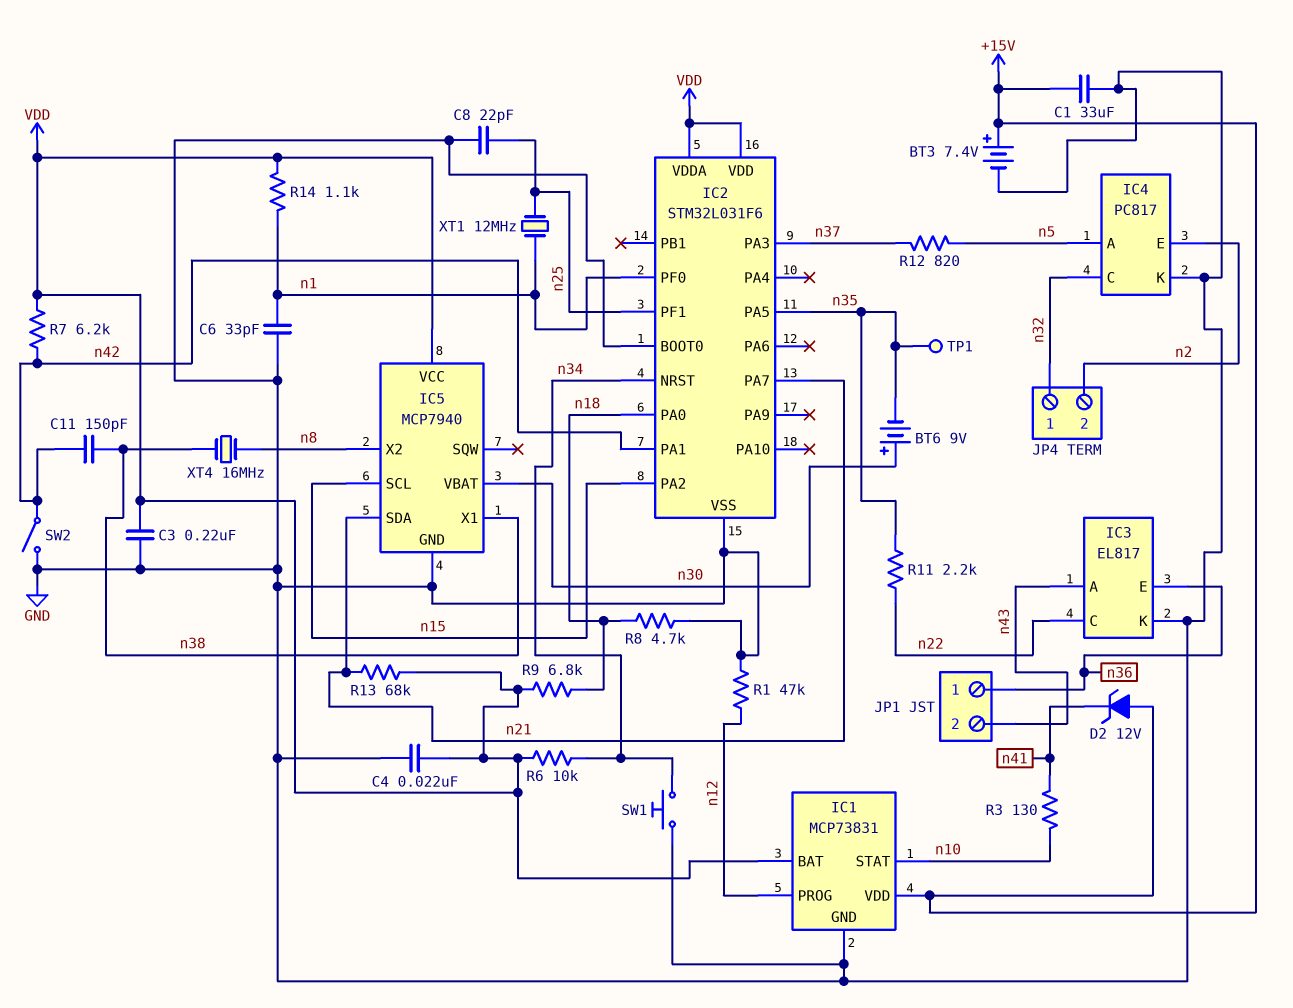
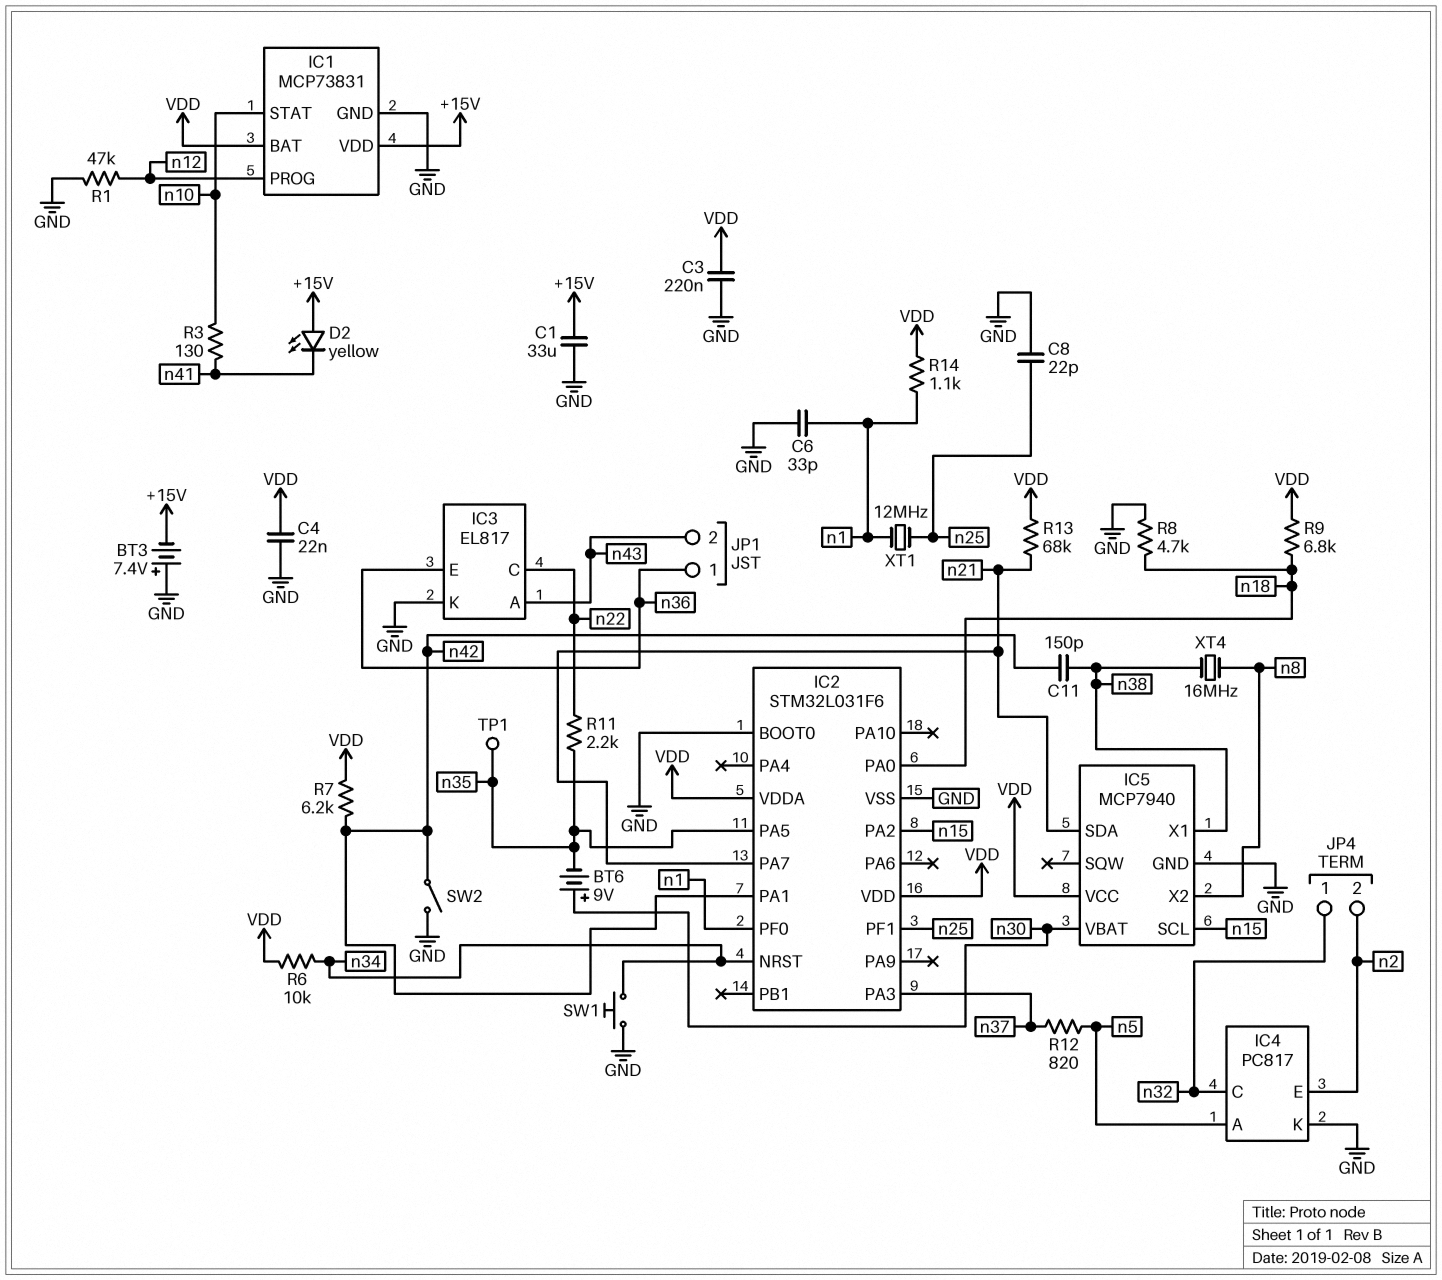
BT3: 7.4V (plus +15V, minus GND) -> 7.4V (plus GND, minus +15V)
D2: zener 12V (A +15V, K n41) -> LED yellow (A +15V, K n41)

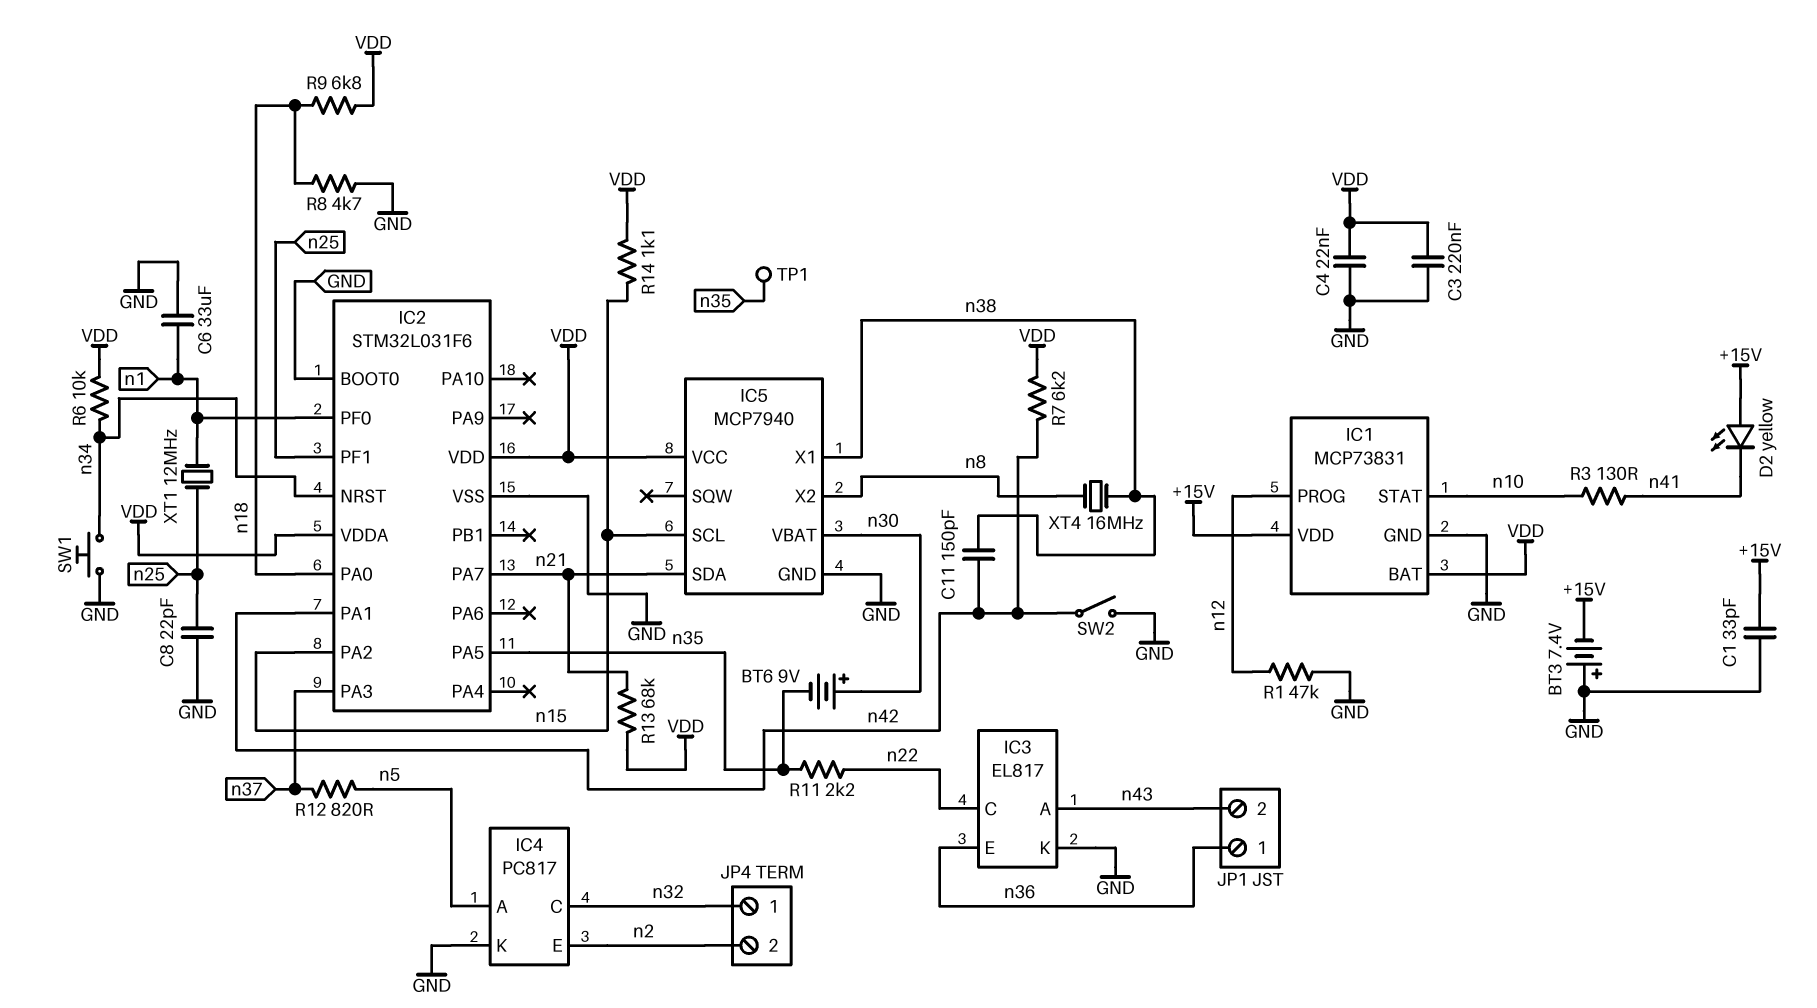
C1: 33uF (+15V, GND) -> 33pF (+15V, GND)
C6: 33pF (GND, n1) -> 33uF (GND, n1)
R14: 1.1k (VDD, n1) -> 1.1k (VDD, n15)

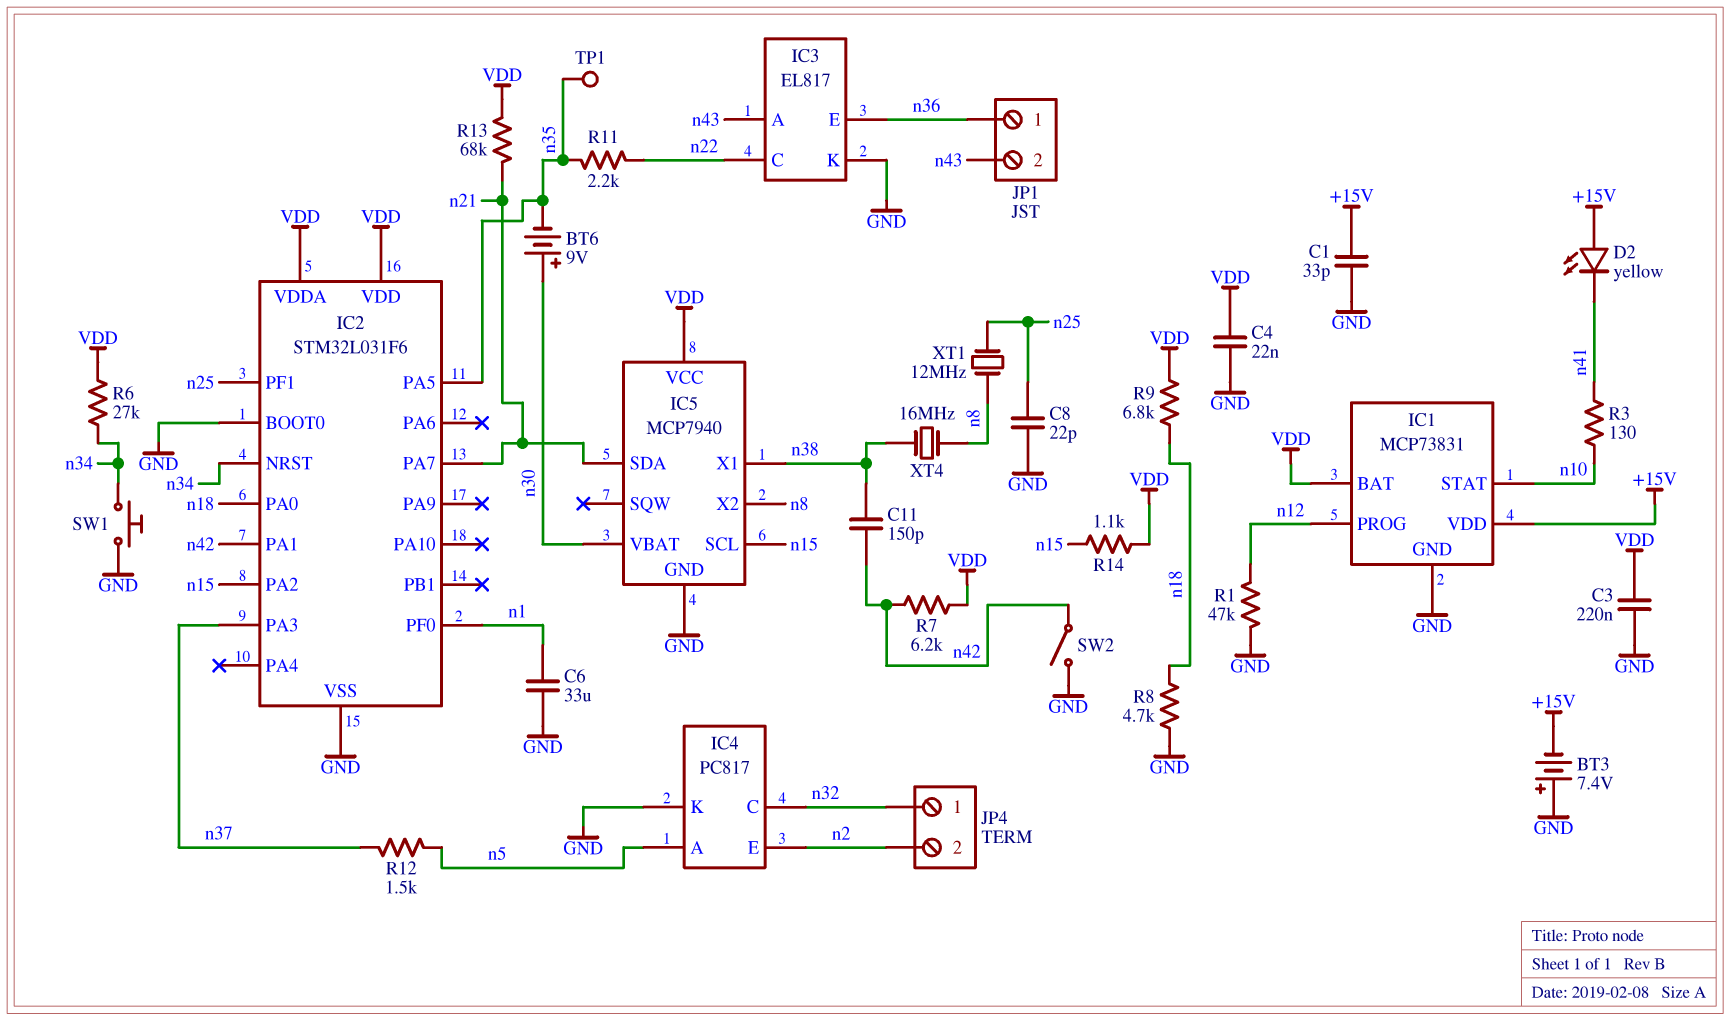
R6: 10k (VDD, n34) -> 27k (VDD, n34)
R12: 820 (n5, n37) -> 1.5k (n5, n37)
XT1: 12MHz (n1, n25) -> 12MHz (n8, n25)

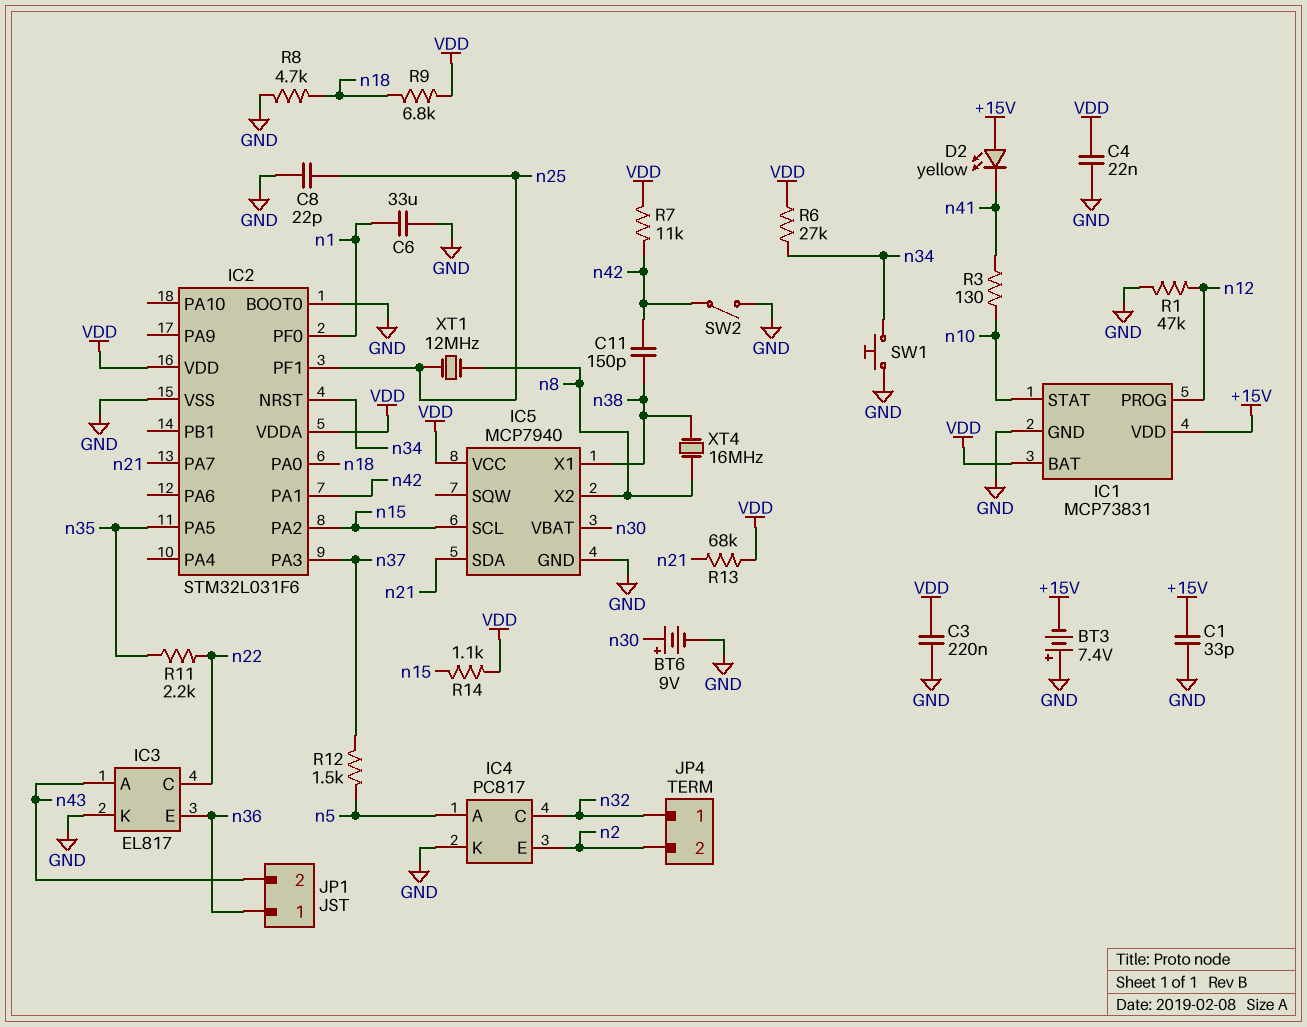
BT6: 9V (plus n30, minus n35) -> 9V (plus n30, minus GND)
R7: 6.2k (VDD, n42) -> 11k (VDD, n42)
TP1: test point (n35) -> none

